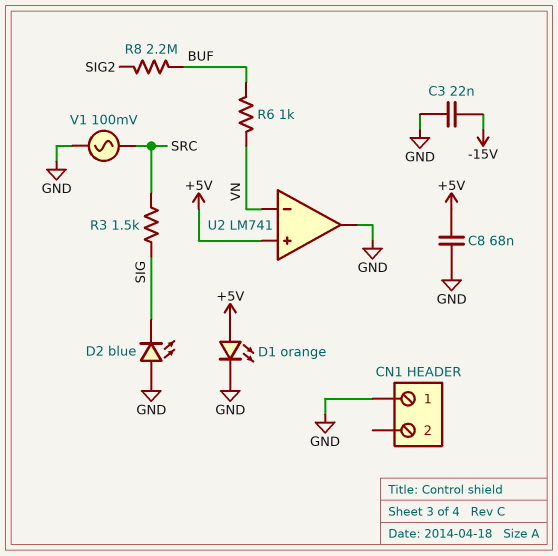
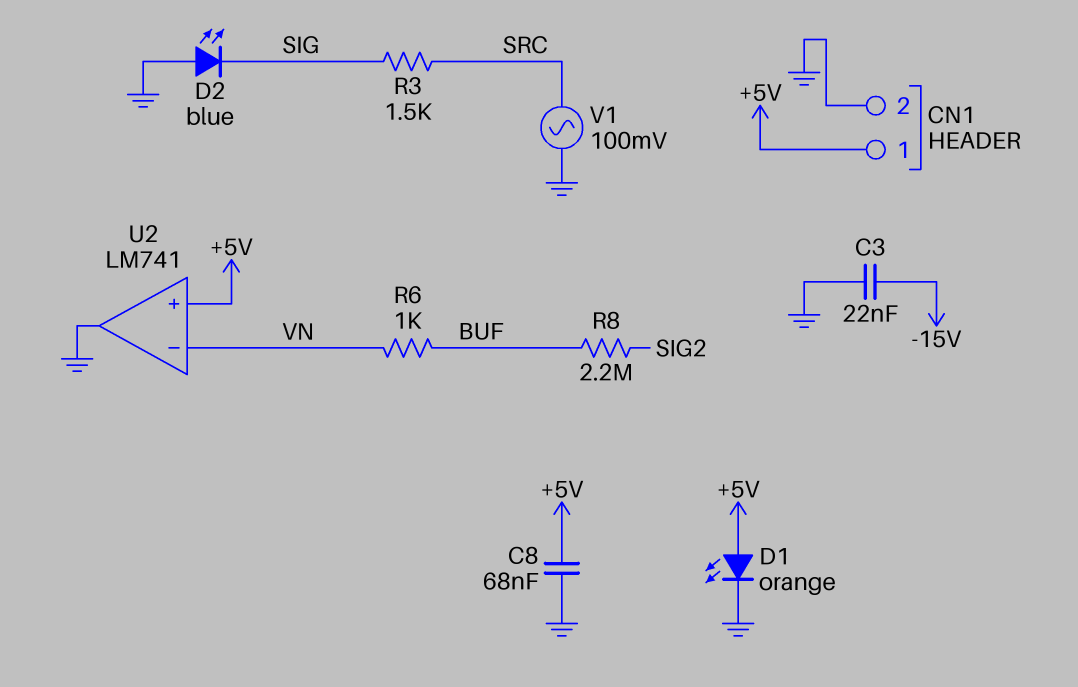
CN1 pin 1: GND -> +5V
CN1 pin 2: none -> GND

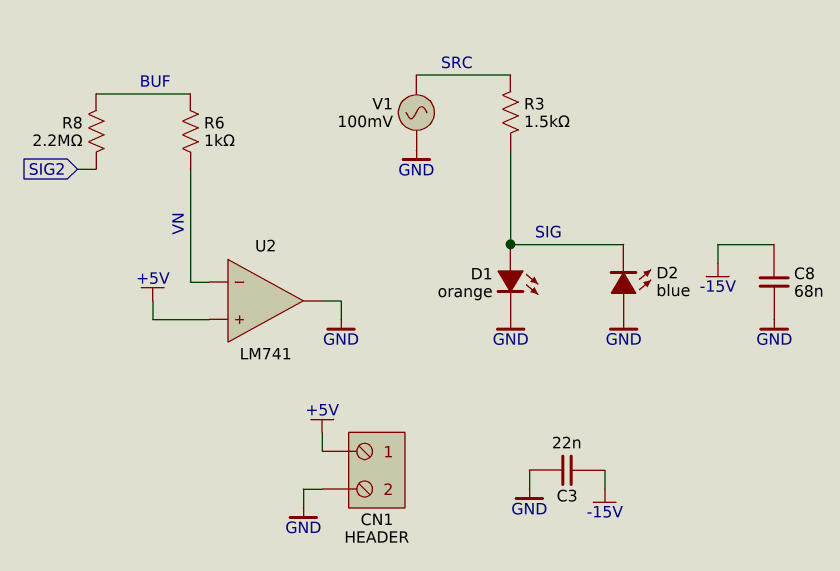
C8: 68nF (+5V, GND) -> 68nF (-15V, GND)
D1: LED orange (A +5V, K GND) -> LED orange (A SIG, K GND)

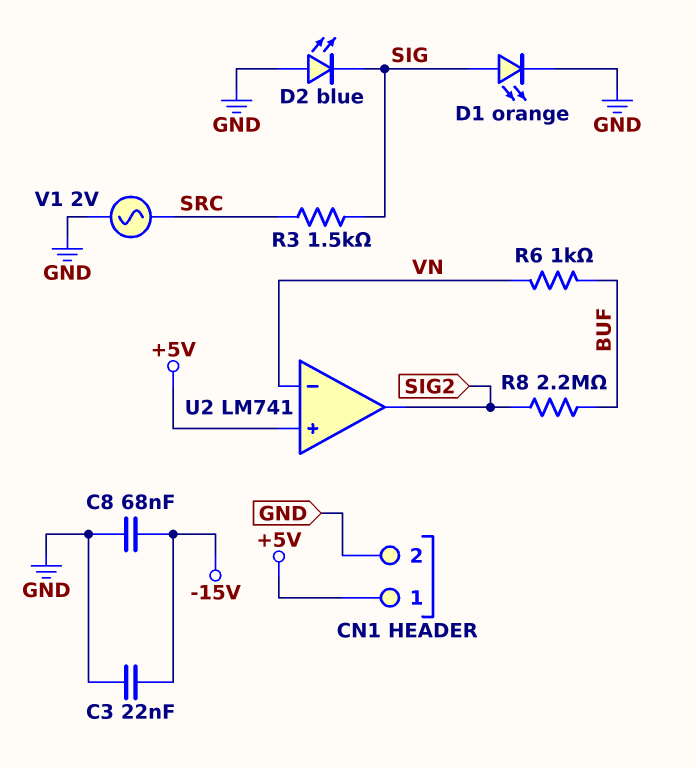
U2 pin out: GND -> SIG2
V1: AC 100mV (GND, SRC) -> AC 2V (GND, SRC)

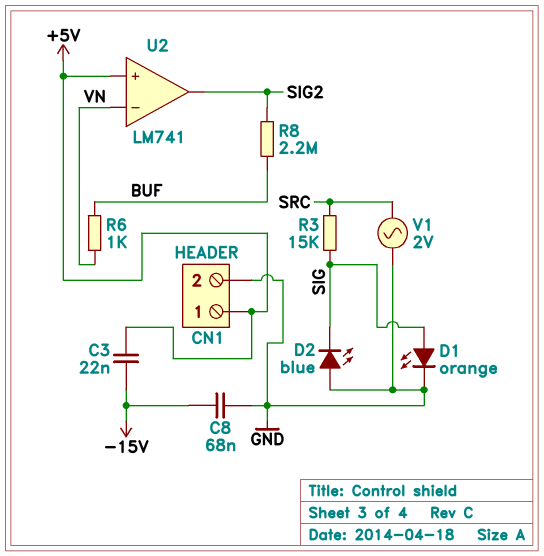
C3: 22nF (-15V, GND) -> 22nF (+5V, -15V)
R3: 1.5k (SIG, SRC) -> 15k (SIG, SRC)

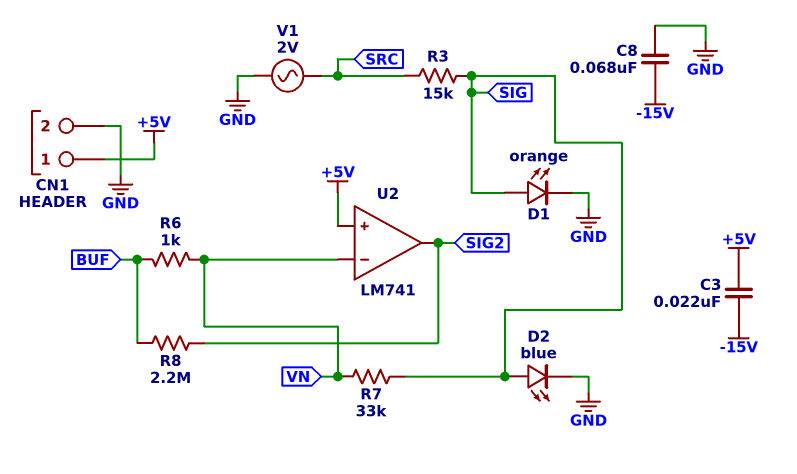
D2: LED blue (A GND, K SIG) -> LED blue (A SIG, K GND)
R7: none -> 33k (SIG, VN)

